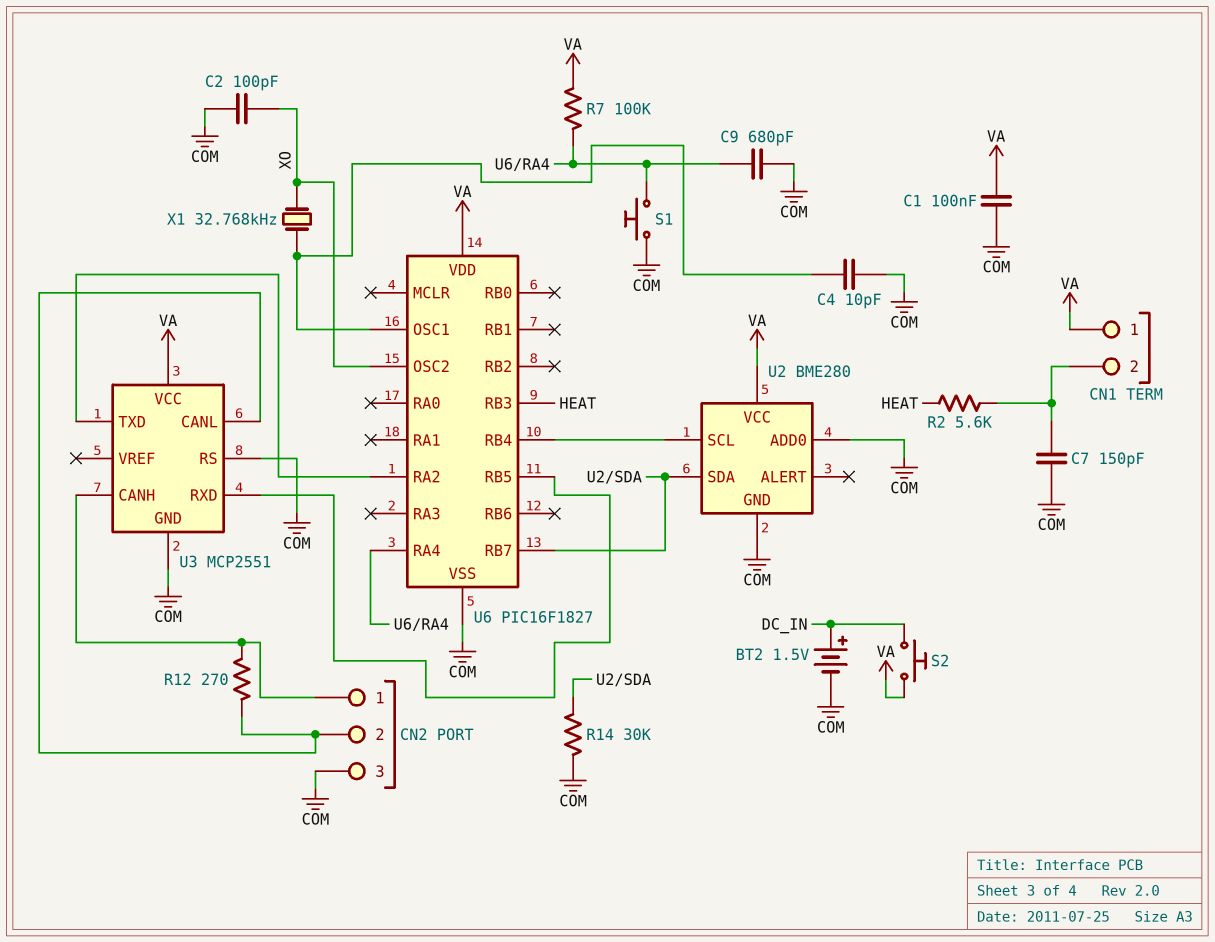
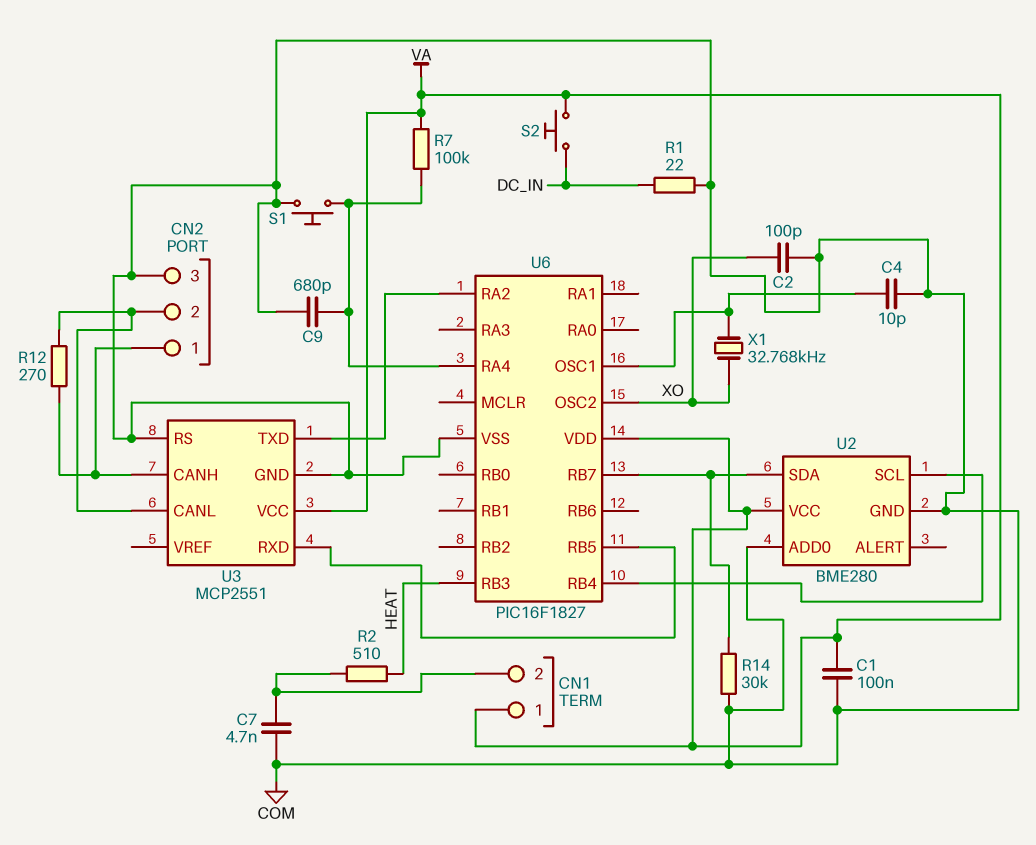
BT2: 1.5V (plus DC_IN, minus COM) -> none
C7: 150pF (CN1/2, COM) -> 4.7nF (CN1/2, COM)
R1: none -> 22 (COM, DC_IN)
R2: 5.6k (CN1/2, HEAT) -> 510 (CN1/2, HEAT)

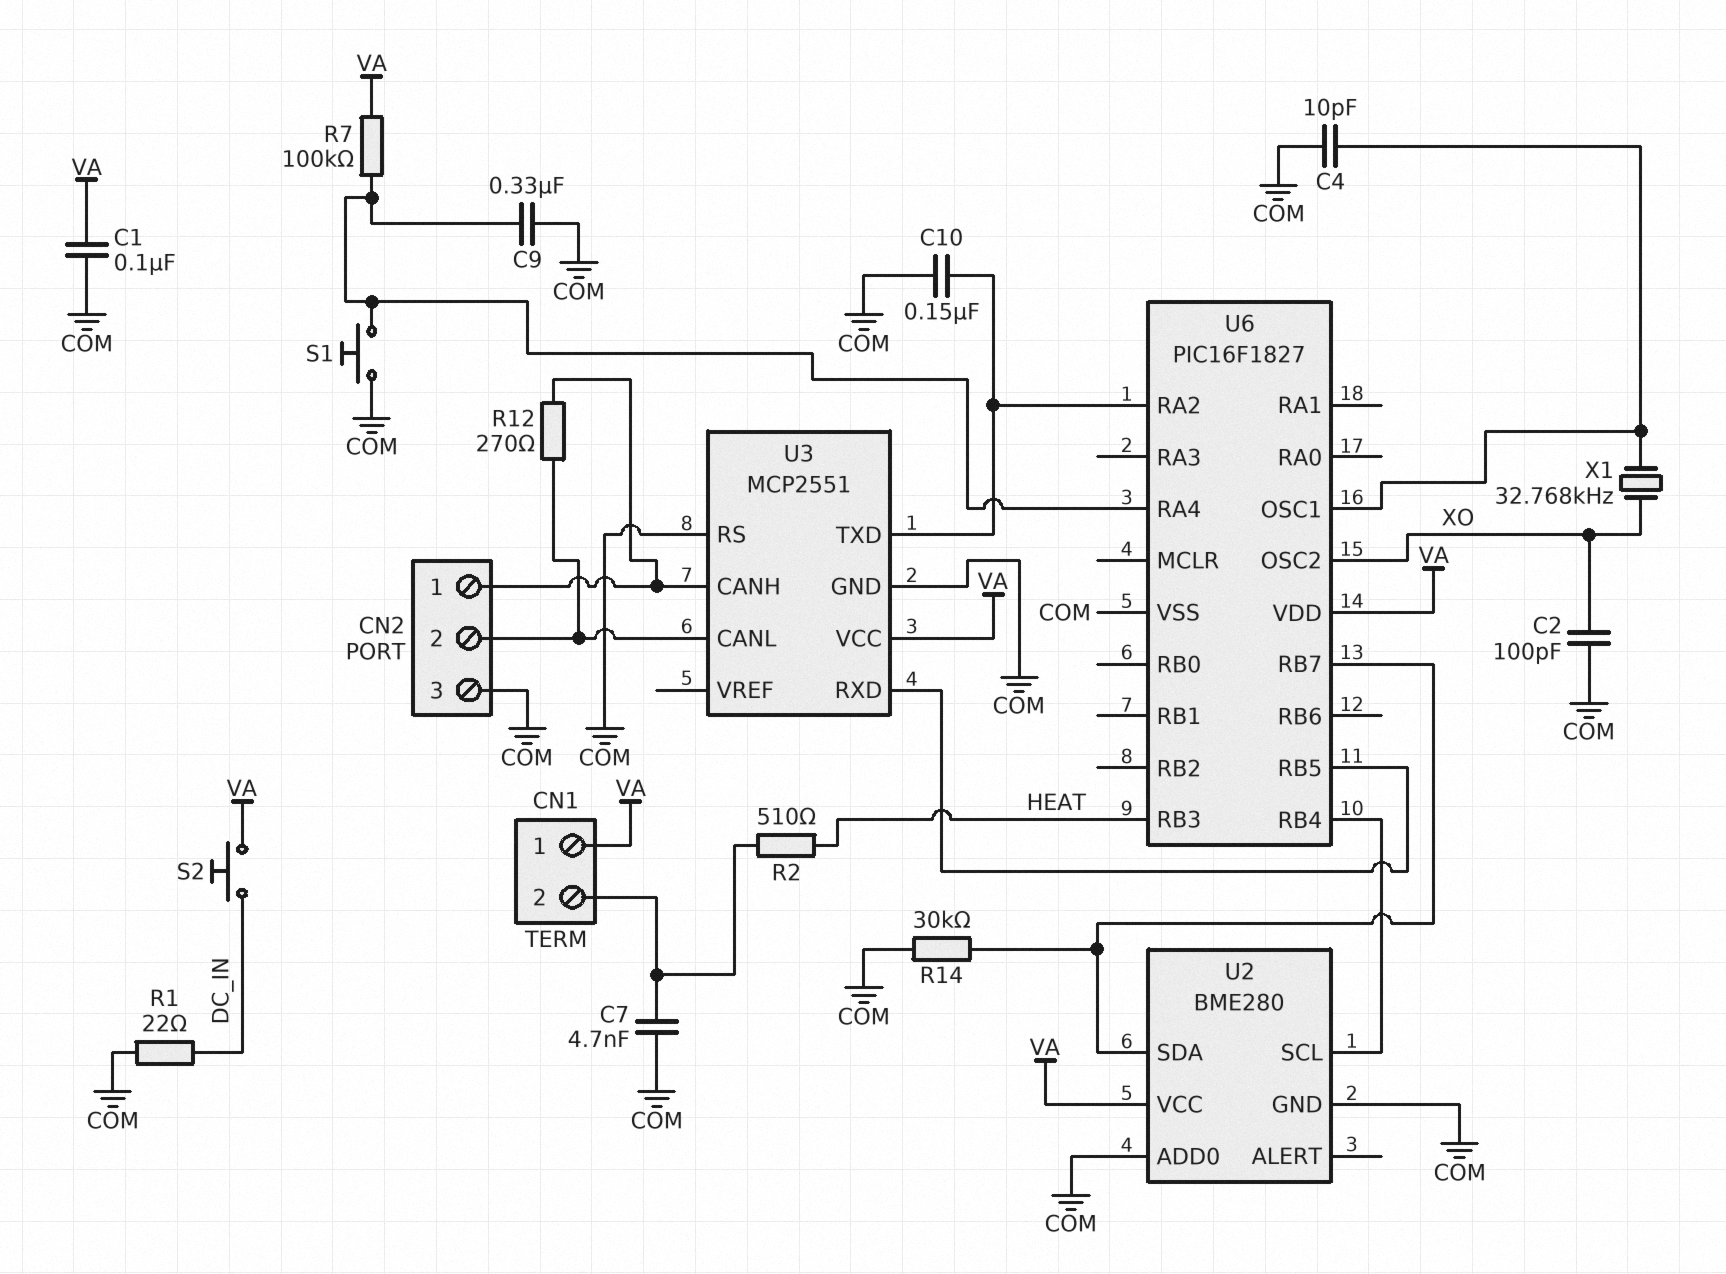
C9: 680pF (COM, U6/RA4) -> 330nF (COM, U6/RA4)
C10: none -> 150nF (COM, U3/TXD)

